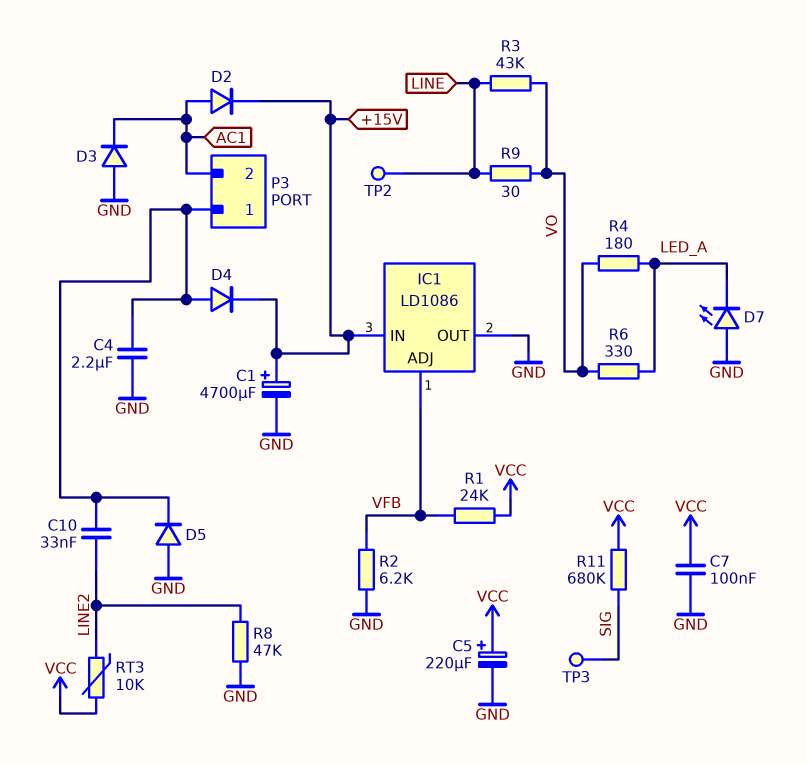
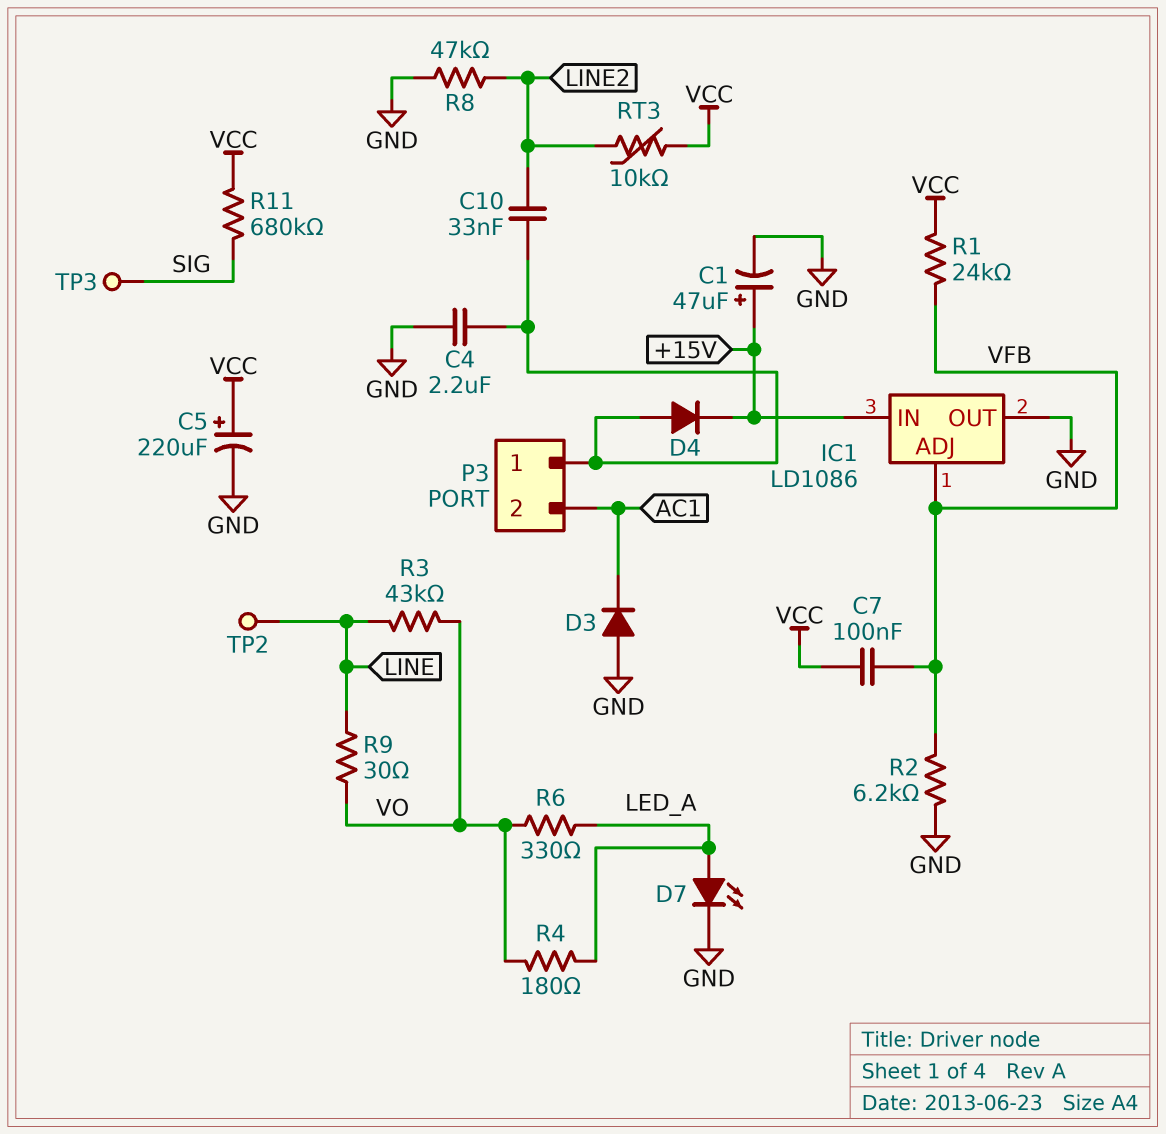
C1: 4700uF (plus +15V, minus GND) -> 47uF (plus +15V, minus GND)
C7: 100nF (GND, VCC) -> 100nF (VCC, VFB)
D2: diode (A AC1, K +15V) -> none
D5: diode (A GND, K P3/1) -> none
D7: LED (A GND, K LED_A) -> LED (A LED_A, K GND)

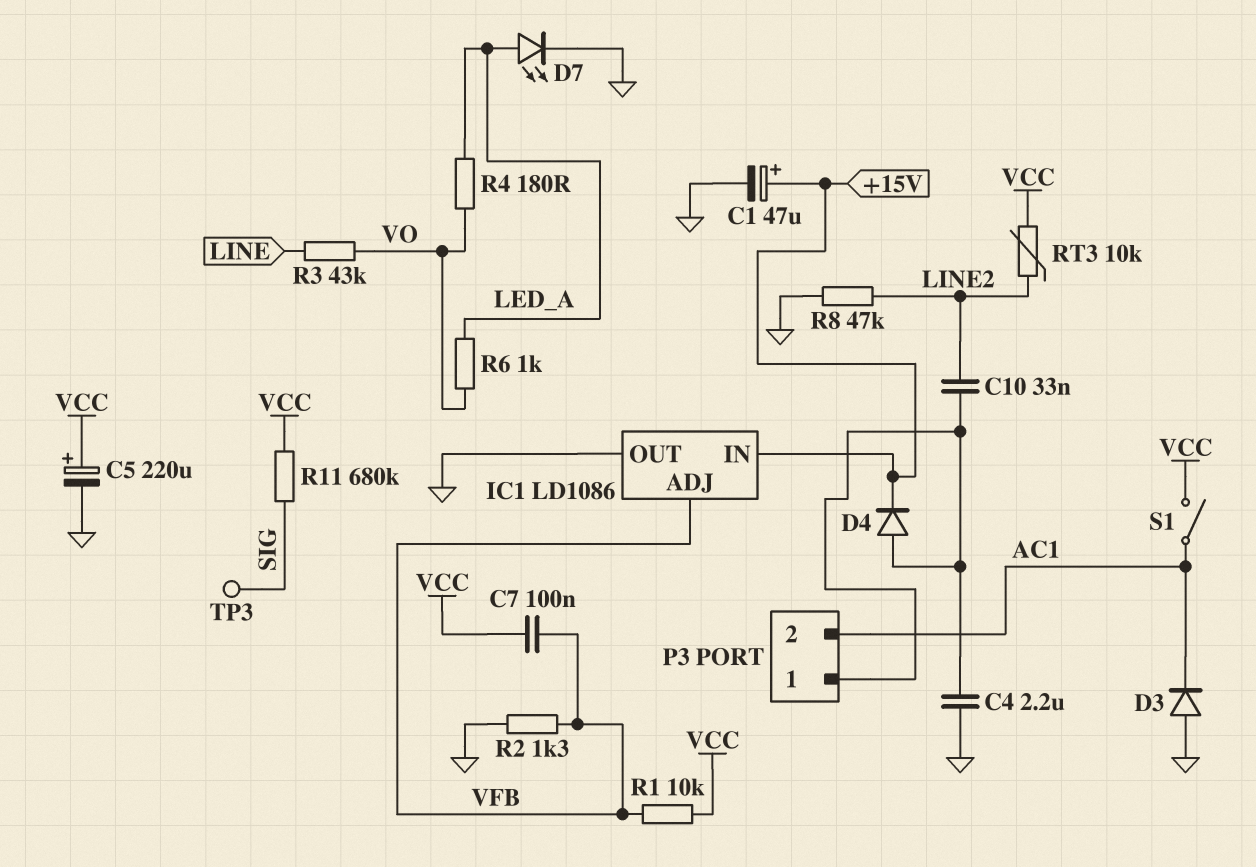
R1: 24k (VCC, VFB) -> 10k (VCC, VFB)
R2: 6.2k (GND, VFB) -> 1.3k (GND, VFB)
R6: 330 (LED_A, VO) -> 1k (LED_A, VO)
R9: 30 (LINE, VO) -> none
S1: none -> switch (AC1, VCC)
TP2: test point (LINE) -> none

